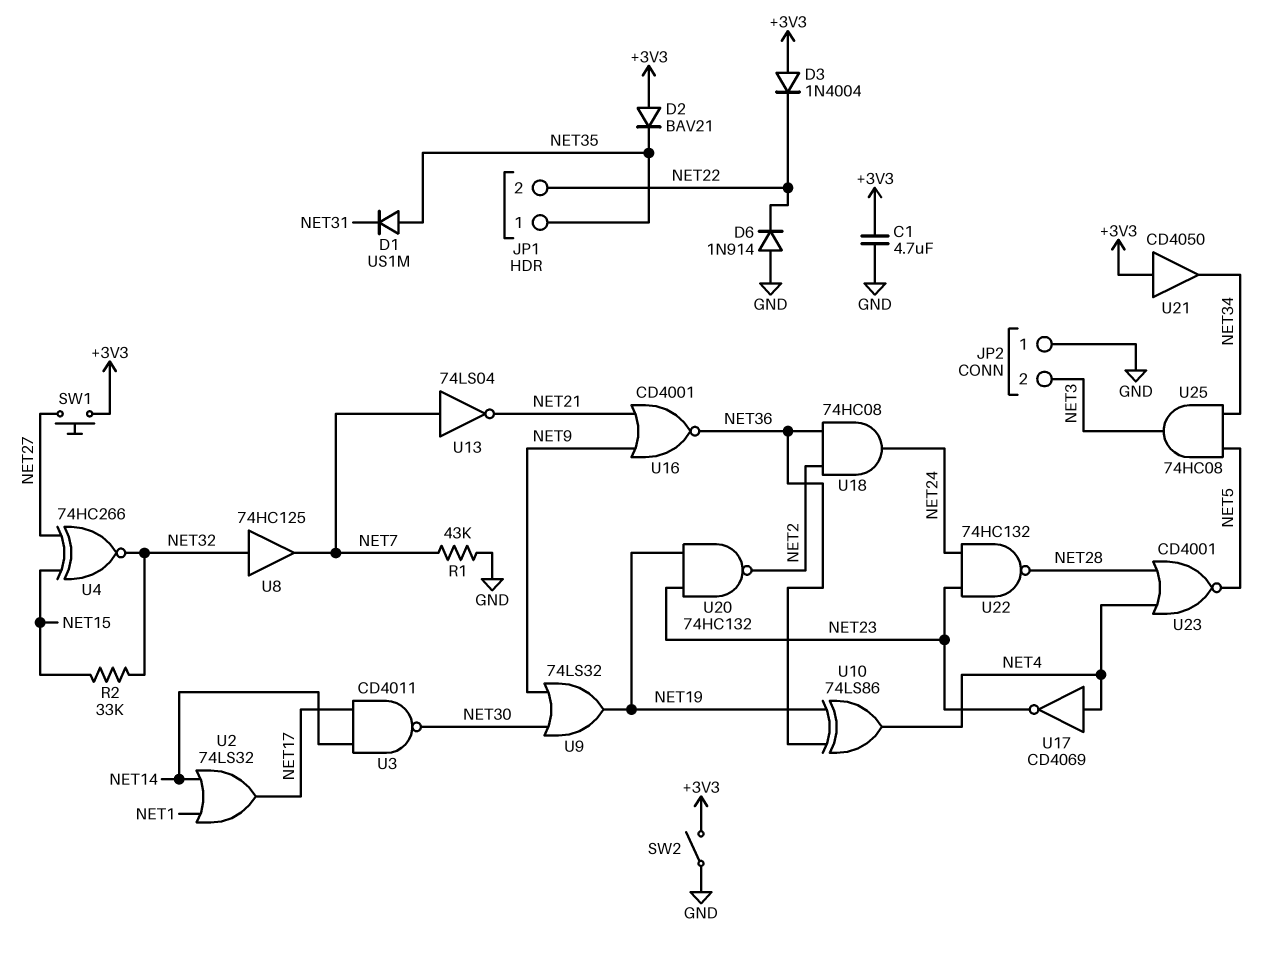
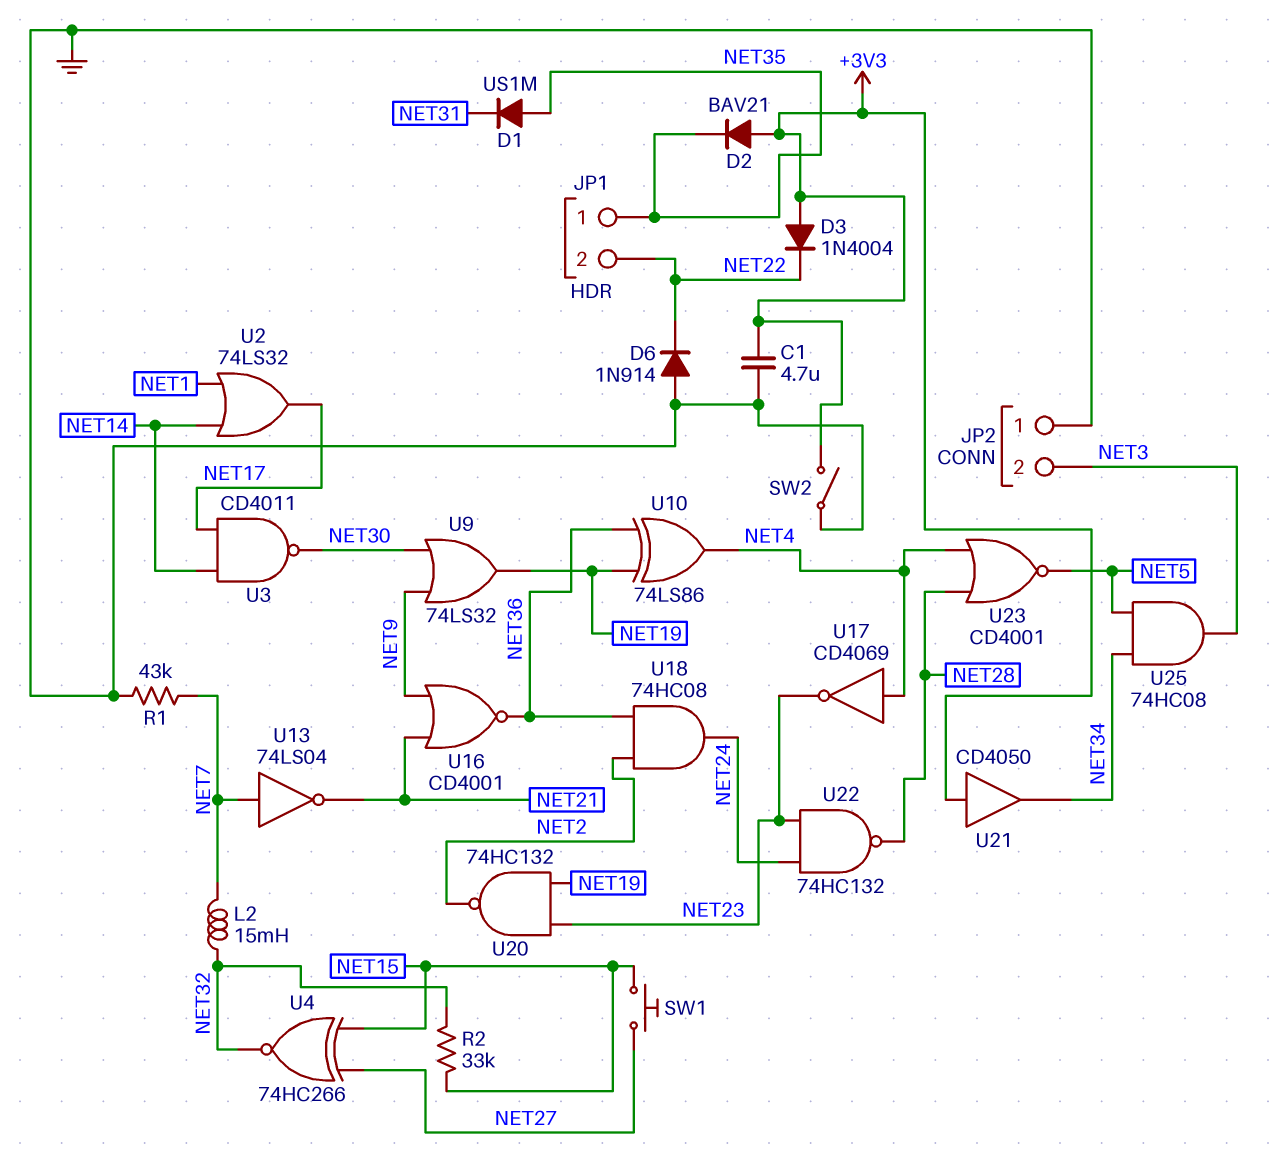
L2: none -> 15mH (NET7, NET32)
SW1: button (+3V3, NET27) -> button (NET15, NET27)
U8: buffer 74HC125 (in NET32, out NET7) -> none

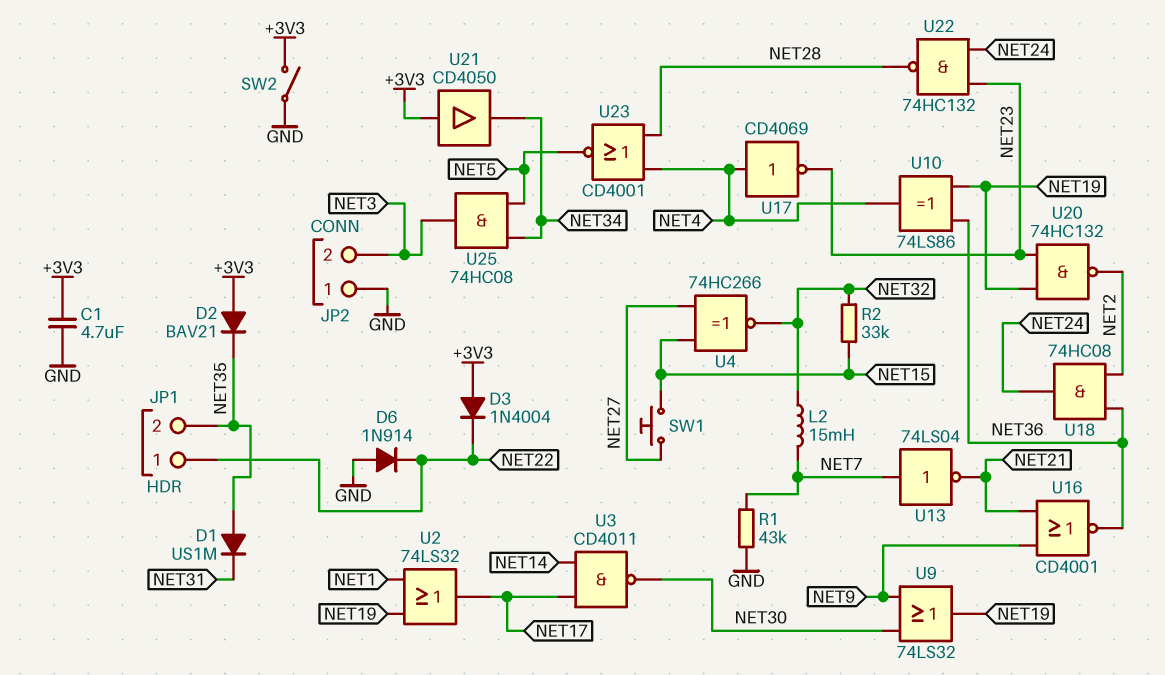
JP1 pin 1: NET35 -> NET22
JP1 pin 2: NET22 -> NET35
U2: OR 74LS32 (in NET1, in NET14, out NET17) -> OR 74LS32 (in NET1, in NET19, out NET17)

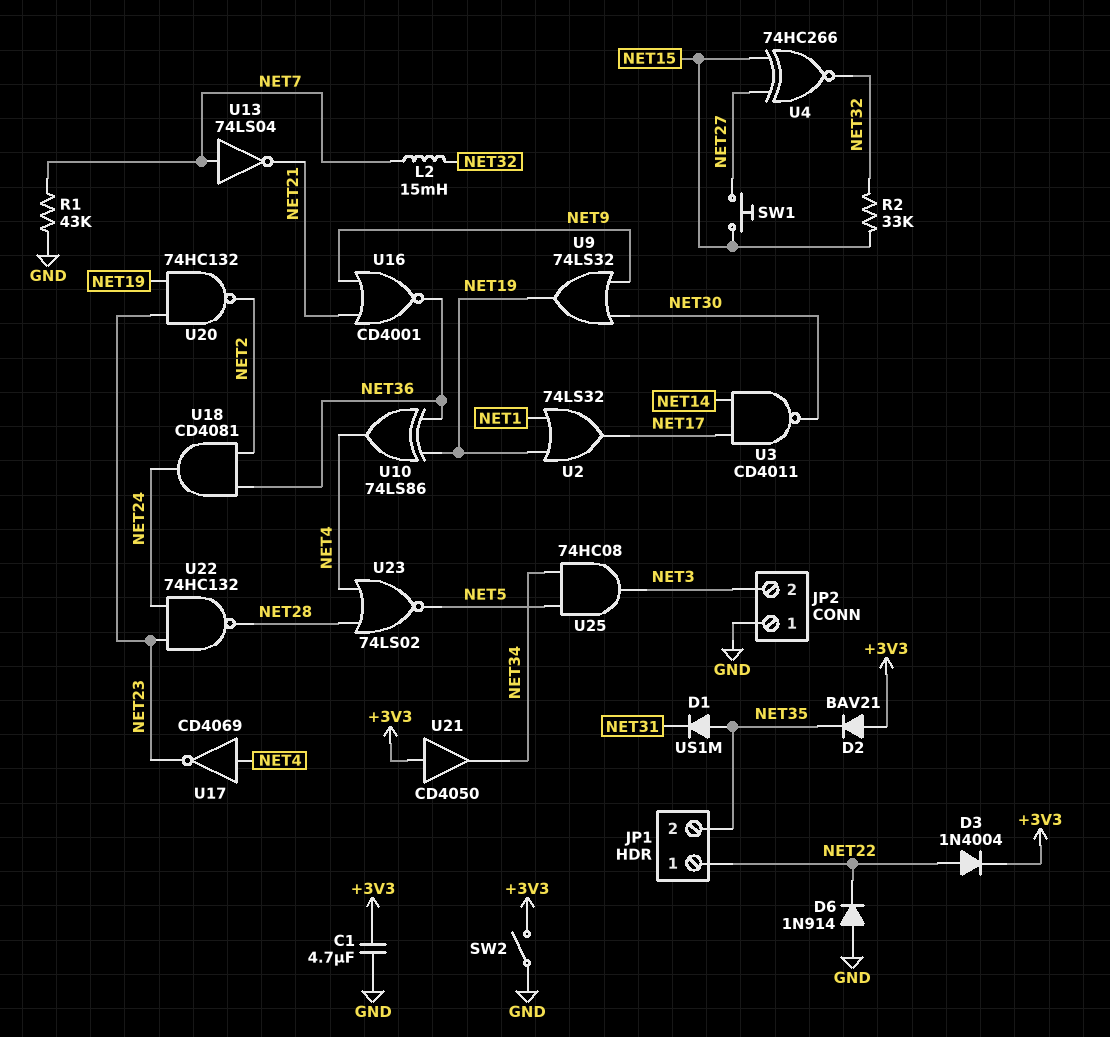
D3: diode 1N4004 (A +3V3, K NET22) -> diode 1N4004 (A NET22, K +3V3)
U18: AND 74HC08 (in NET2, in NET36, out NET24) -> AND CD4081 (in NET2, in NET36, out NET24)
U23: NOR CD4001 (in NET4, in NET28, out NET5) -> NOR 74LS02 (in NET4, in NET28, out NET5)

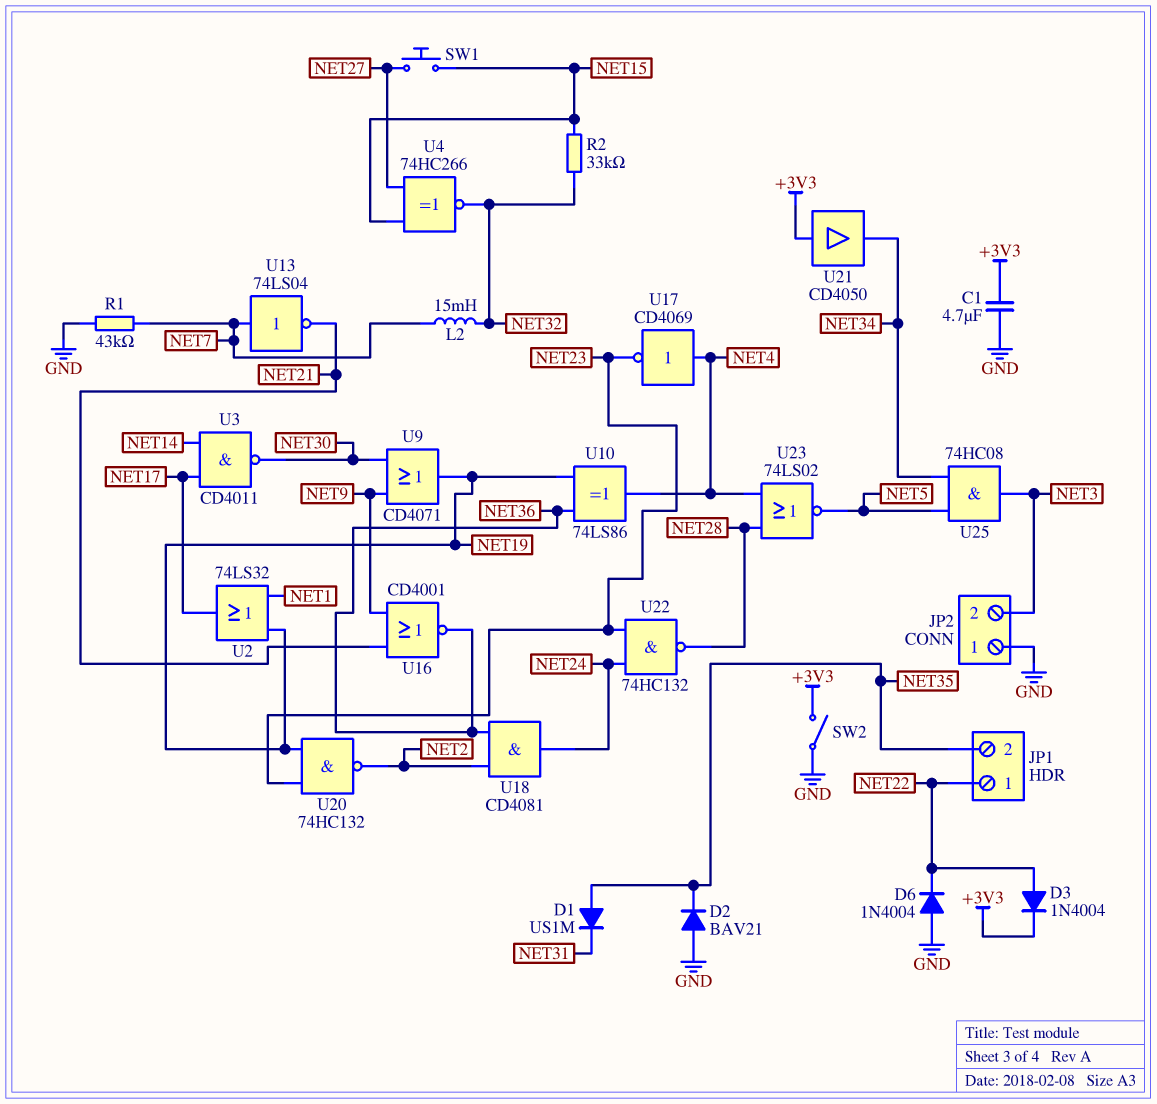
D2: diode BAV21 (A +3V3, K NET35) -> diode BAV21 (A GND, K NET35)
D6: diode 1N914 (A GND, K NET22) -> diode 1N4004 (A GND, K NET22)
U9: OR 74LS32 (in NET9, in NET30, out NET19) -> OR CD4071 (in NET9, in NET30, out NET19)

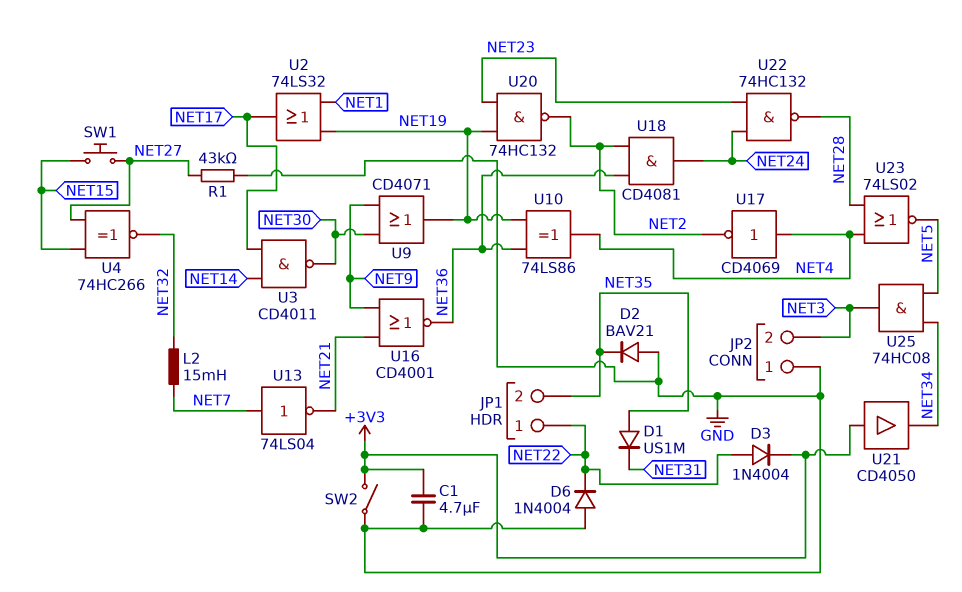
R1: 43k (GND, NET7) -> 43k (GND, NET27)
R2: 33k (NET15, NET32) -> none
U17: NOT CD4069 (in NET4, out NET23) -> NOT CD4069 (in NET4, out NET2)

